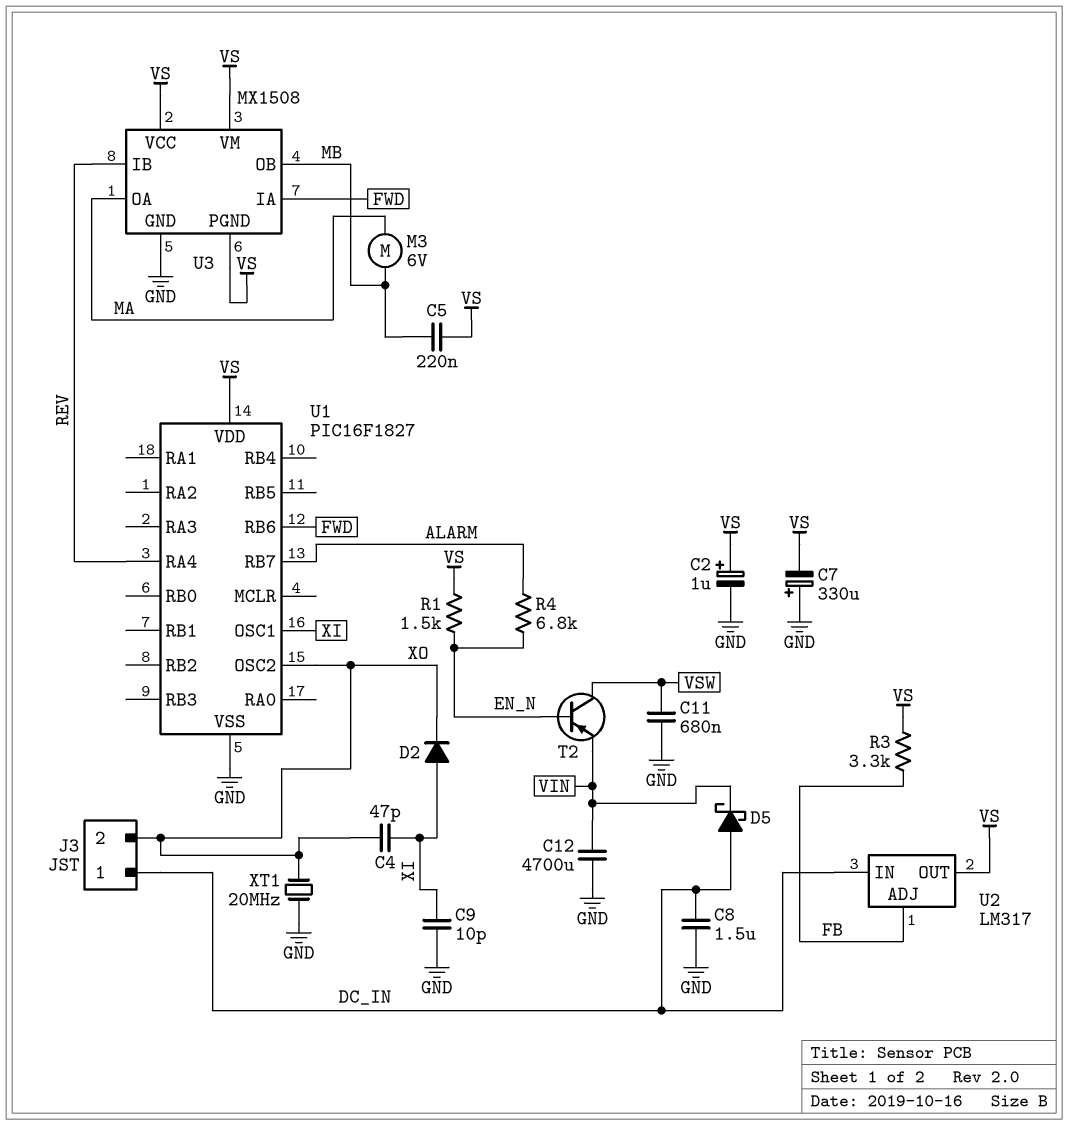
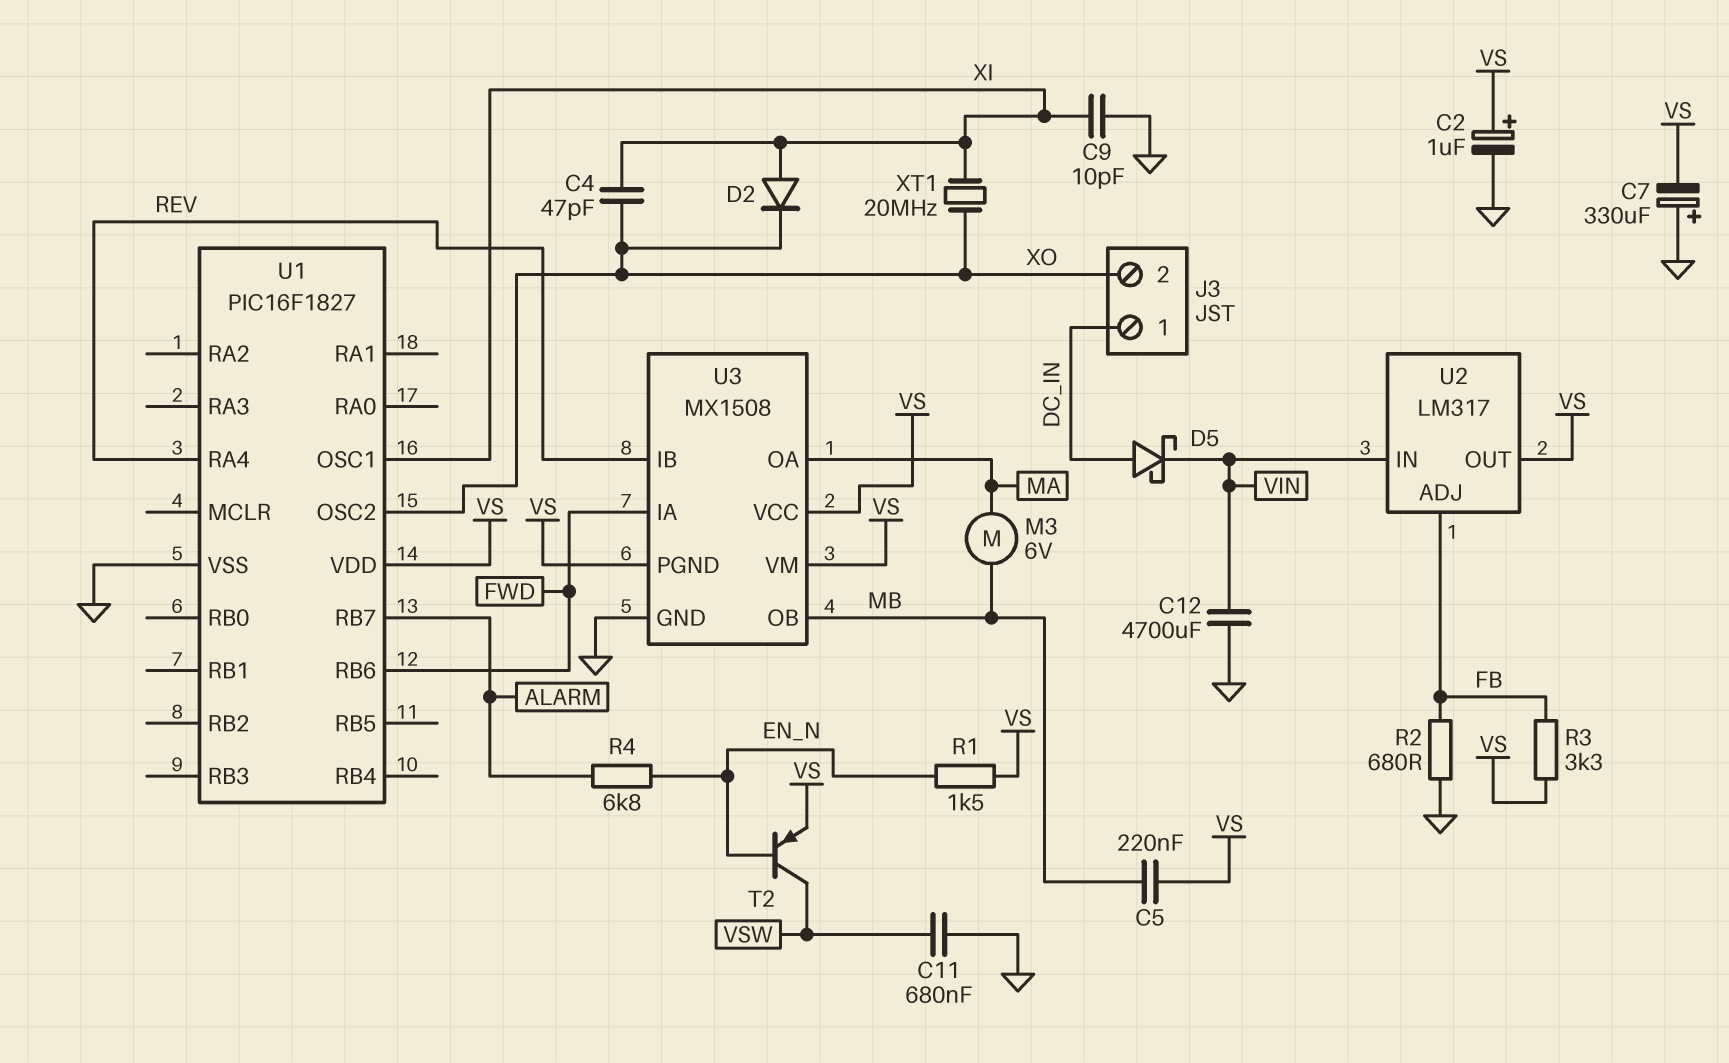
C8: 1.5uF (DC_IN, GND) -> none
R2: none -> 680 (FB, GND)
T2: PNP (B EN_N, C VSW, E VIN) -> PNP (B EN_N, C VSW, E VS)
U2 pin IN: DC_IN -> VIN
XT1: 20MHz (GND, XO) -> 20MHz (XI, XO)

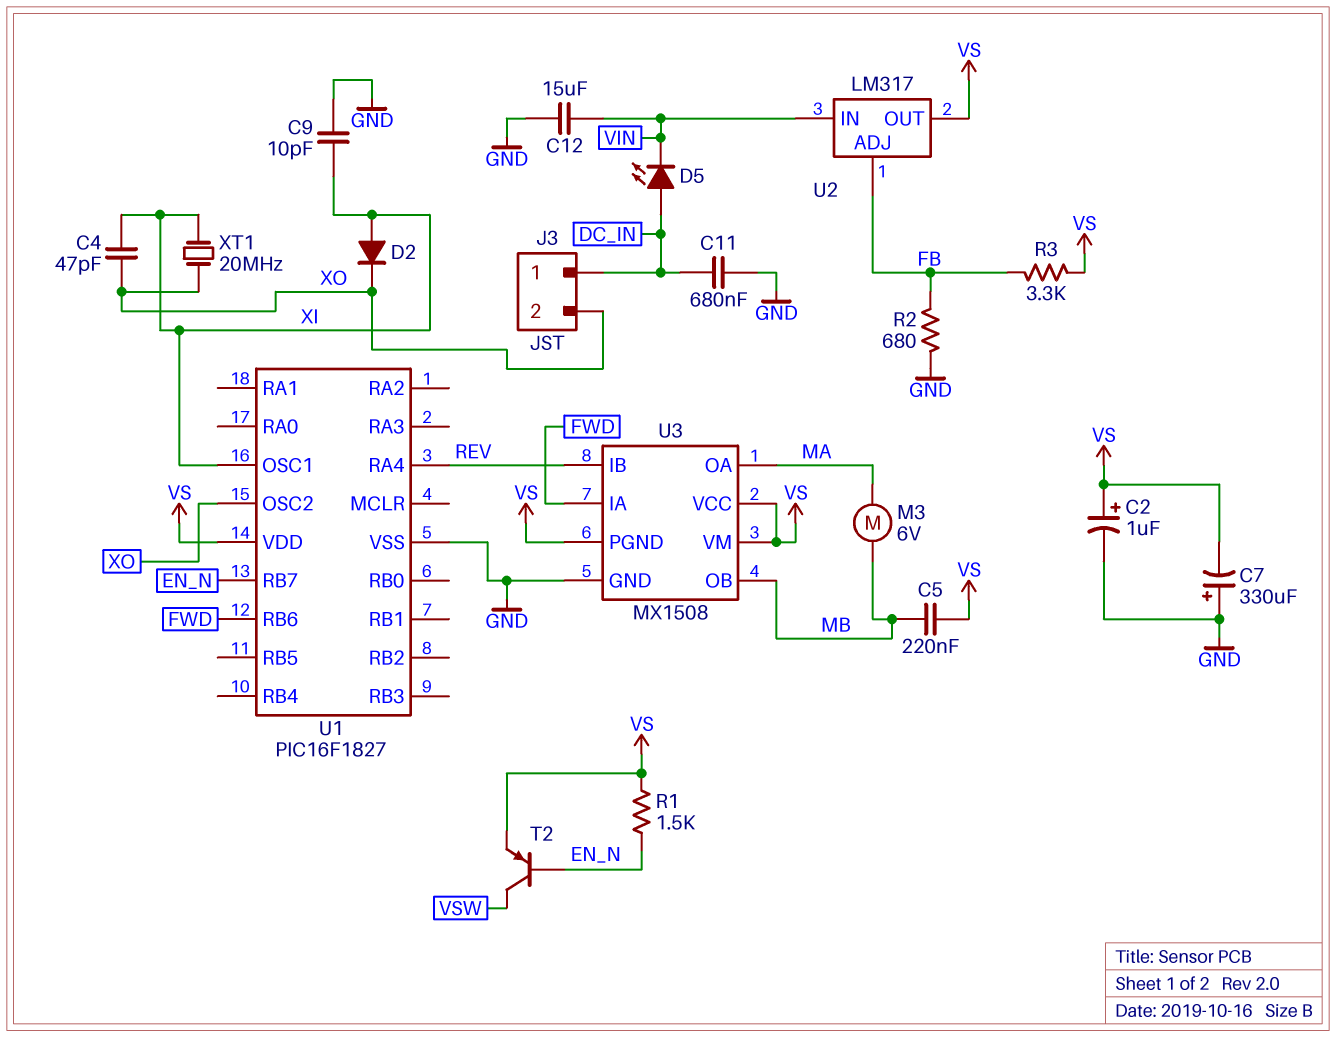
C11: 680nF (GND, VSW) -> 680nF (DC_IN, GND)
C12: 4700uF (GND, VIN) -> 15uF (GND, VIN)
D5: schottky (A DC_IN, K VIN) -> LED (A DC_IN, K VIN)
R4: 6.8k (ALARM, EN_N) -> none
U1 pin RB7: ALARM -> EN_N

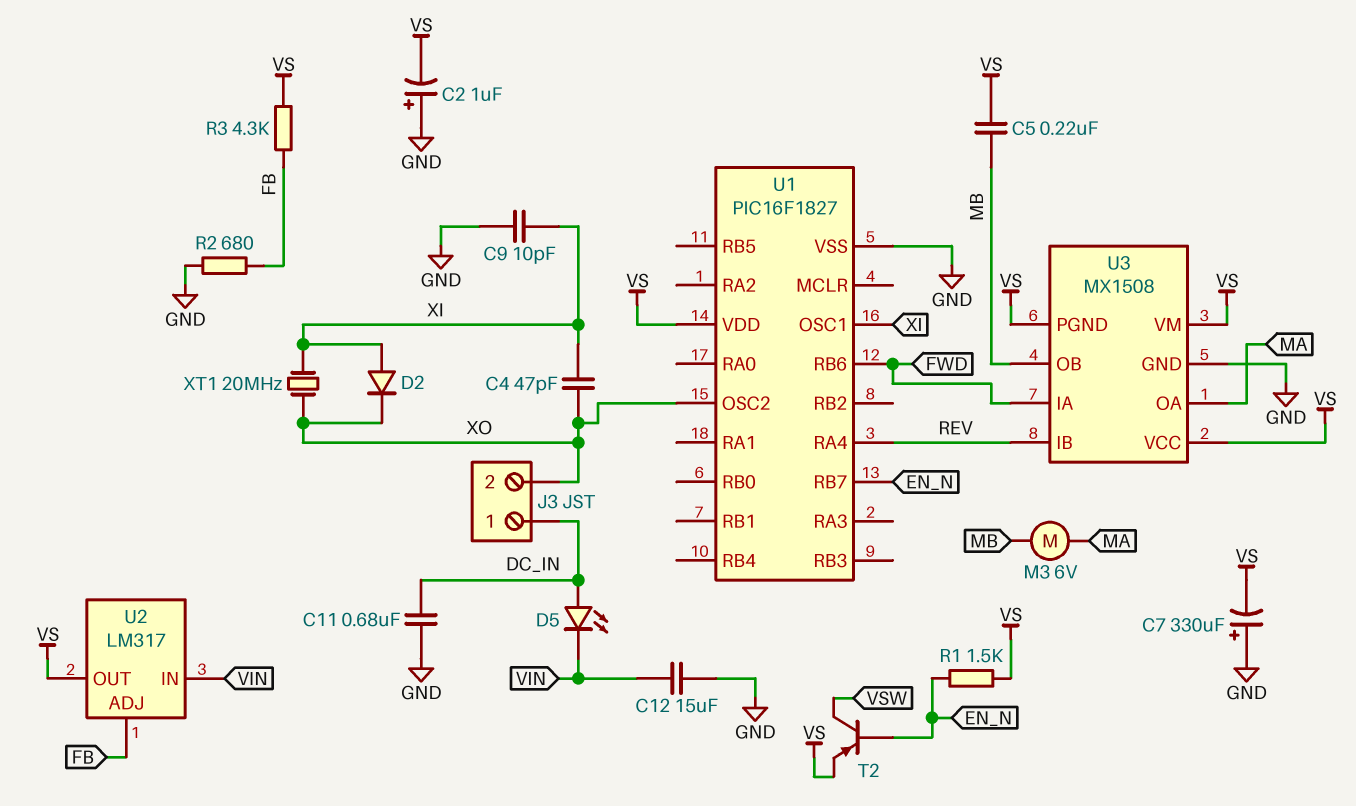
C2: 1uF (plus VS, minus GND) -> 1uF (plus GND, minus VS)
R3: 3.3k (FB, VS) -> 4.3k (FB, VS)

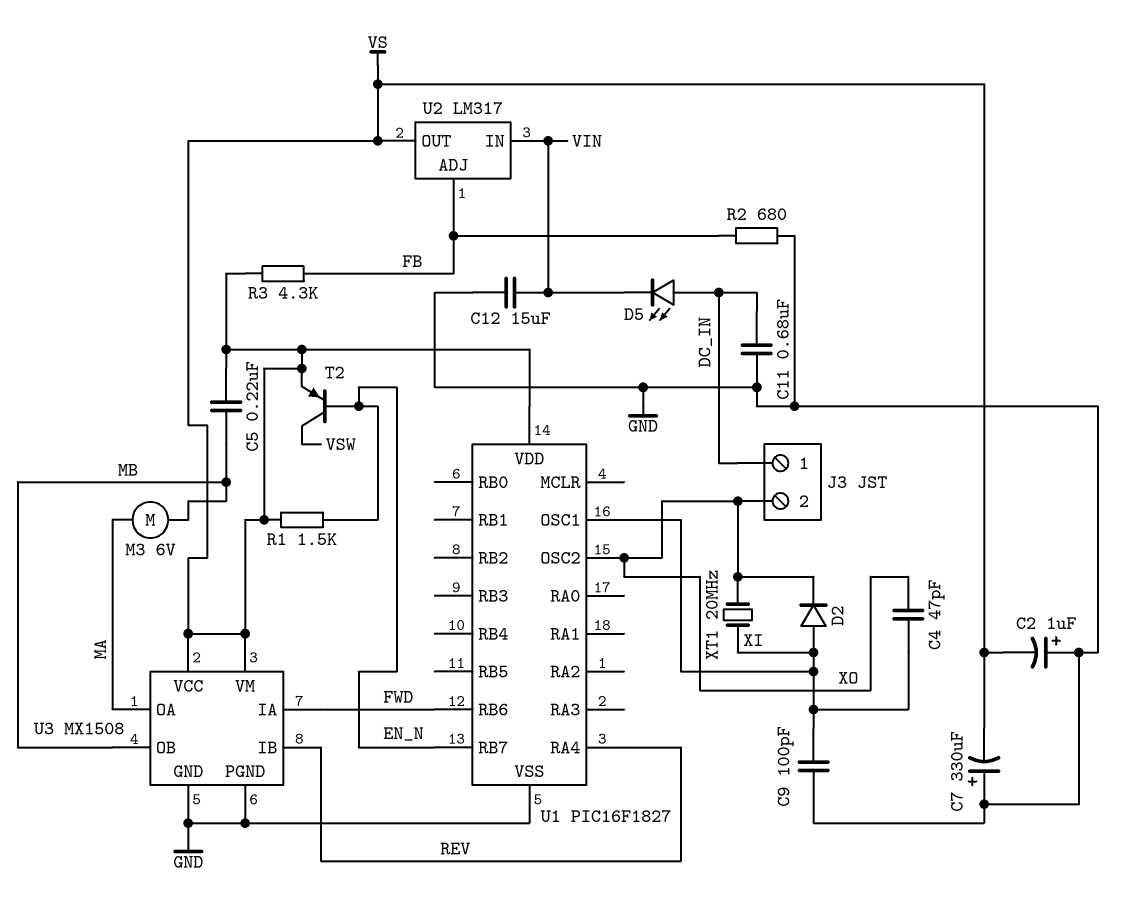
C9: 10pF (GND, XI) -> 100pF (GND, XI)
U3 pin PGND: VS -> GND

